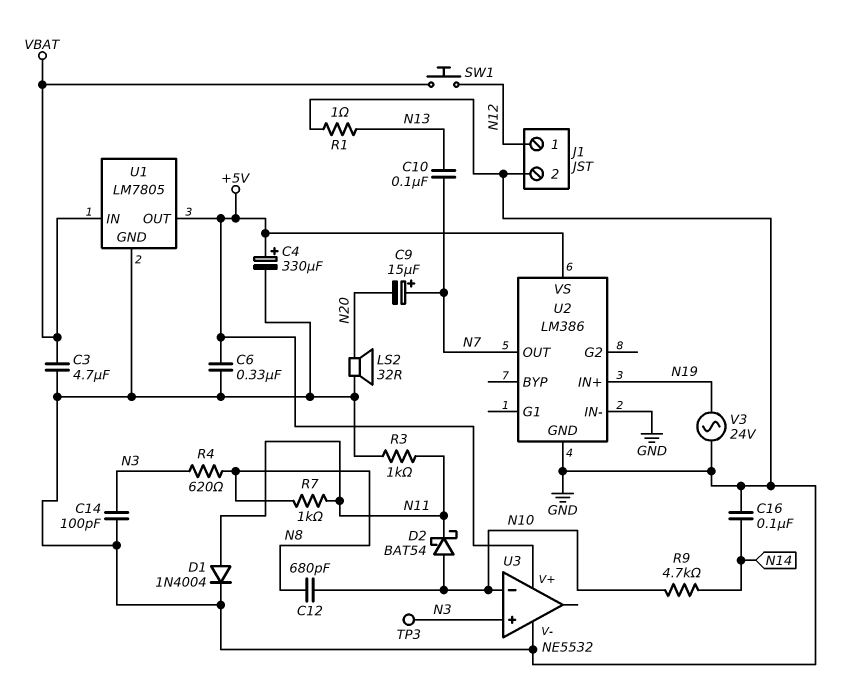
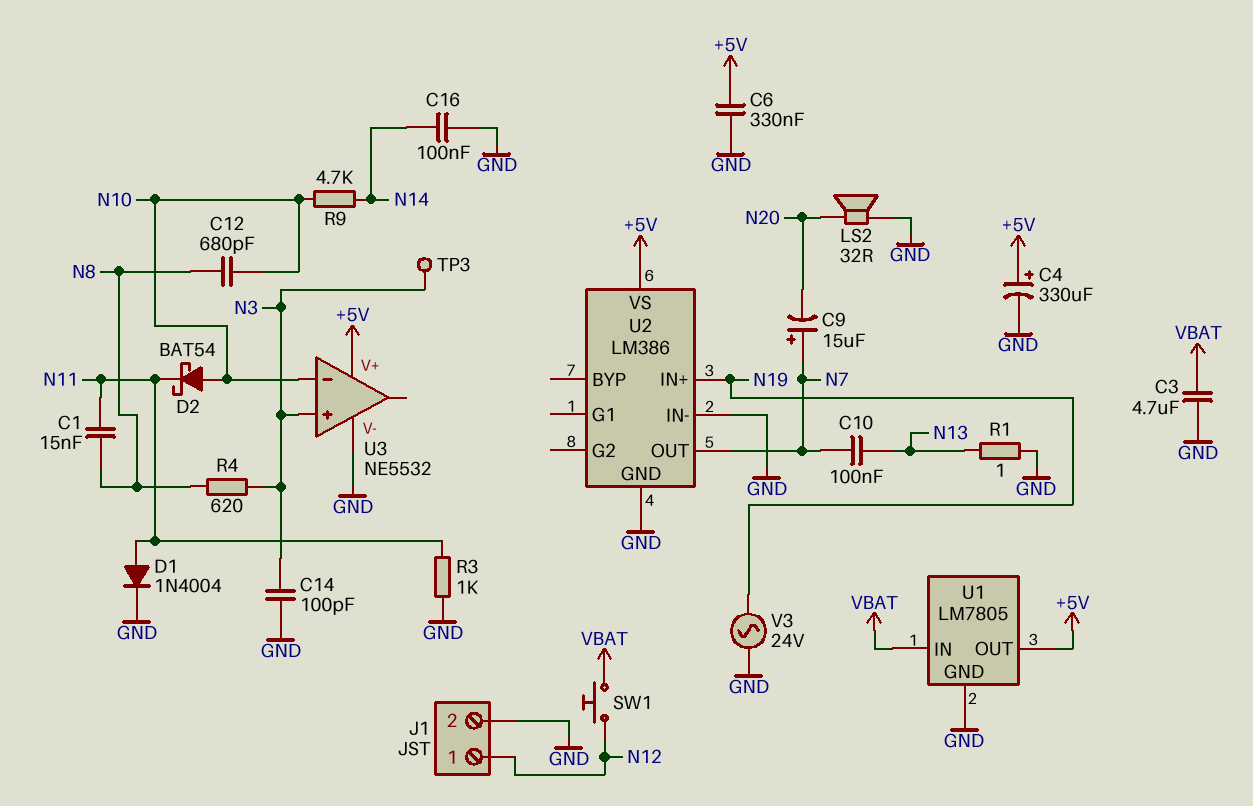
C1: none -> 15nF (N8, N11)
R7: 1k (N8, N11) -> none

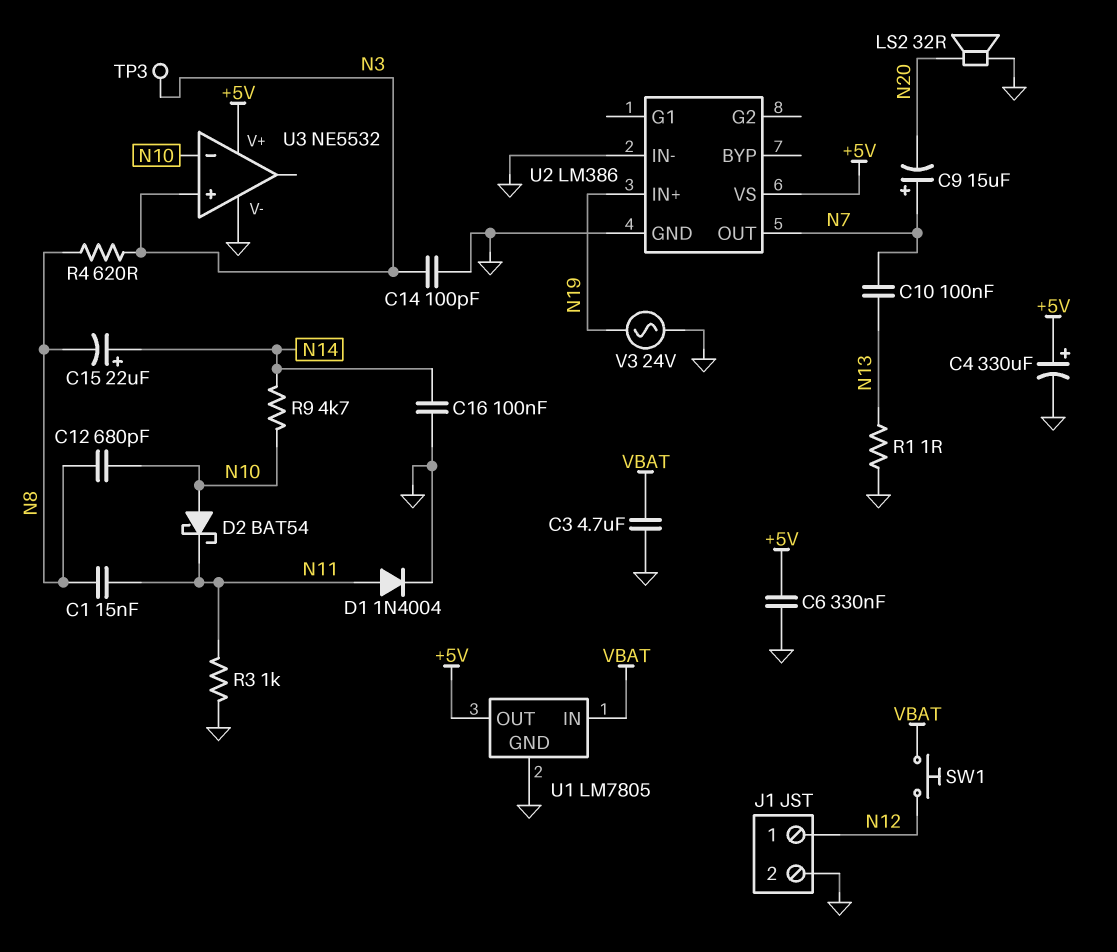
C15: none -> 22uF (plus N14, minus N8)

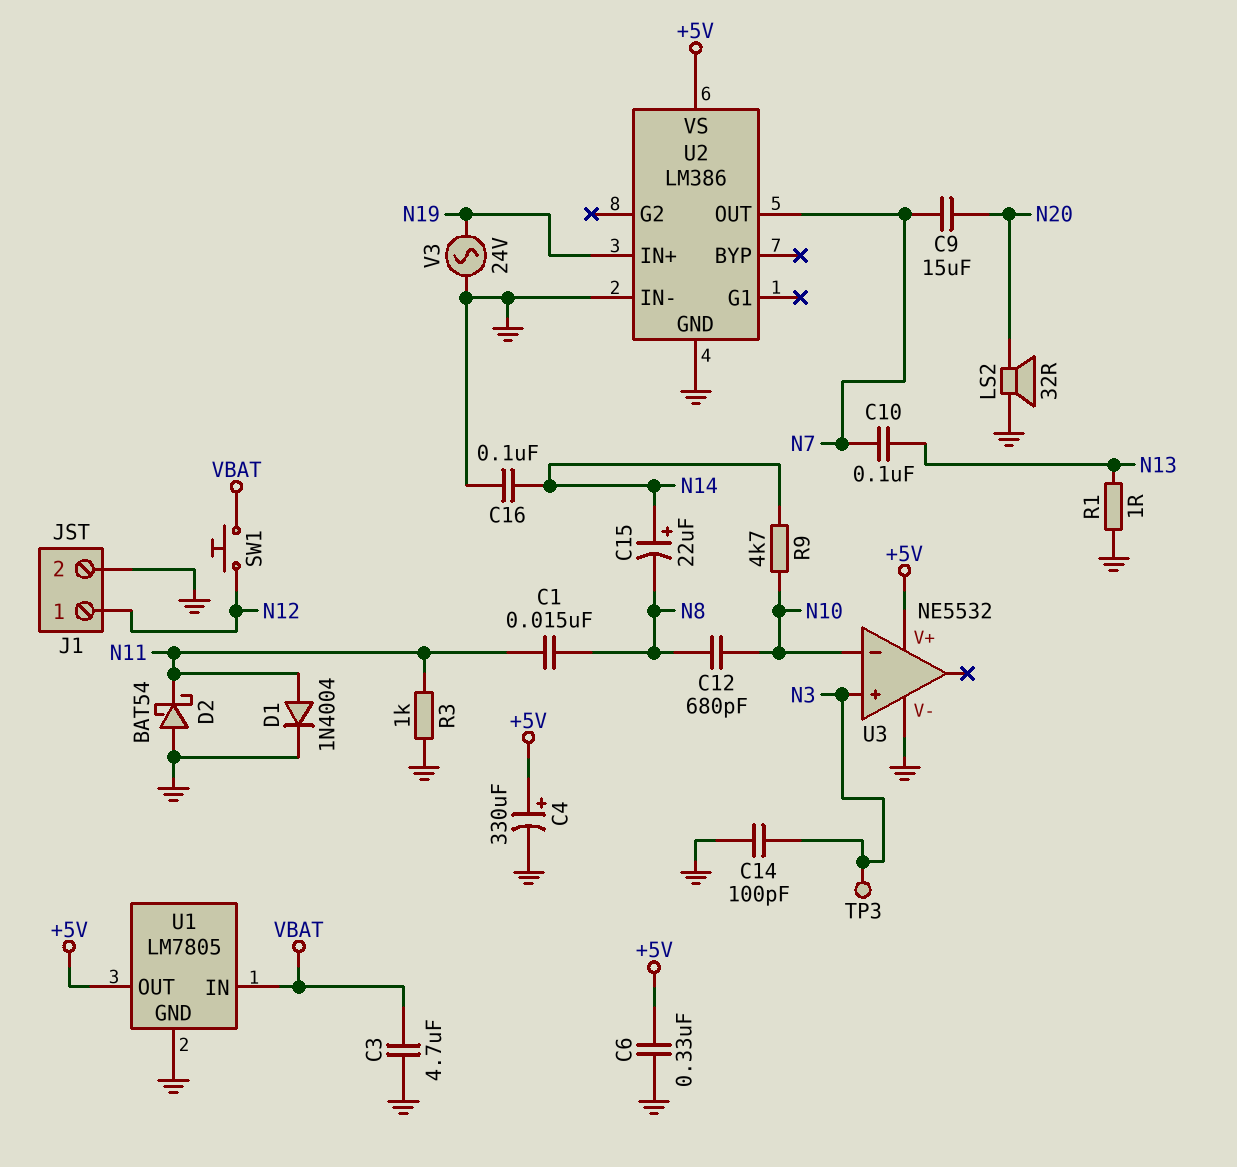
C9: 15uF (plus N7, minus N20) -> 15uF (N7, N20)
D2: schottky BAT54 (A N10, K N11) -> schottky BAT54 (A GND, K N11)
R4: 620 (N3, N8) -> none

